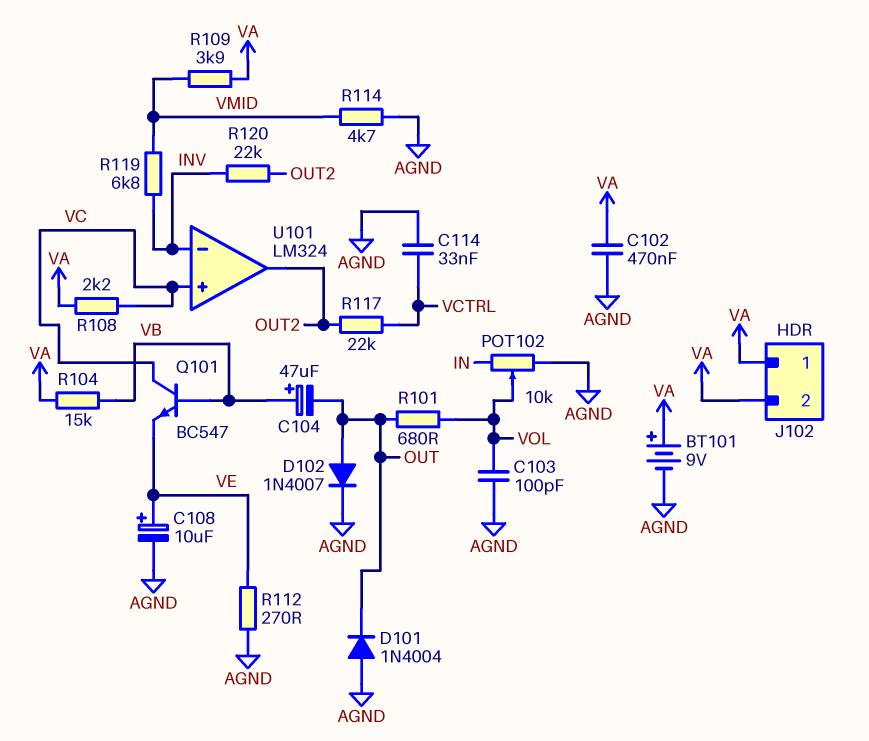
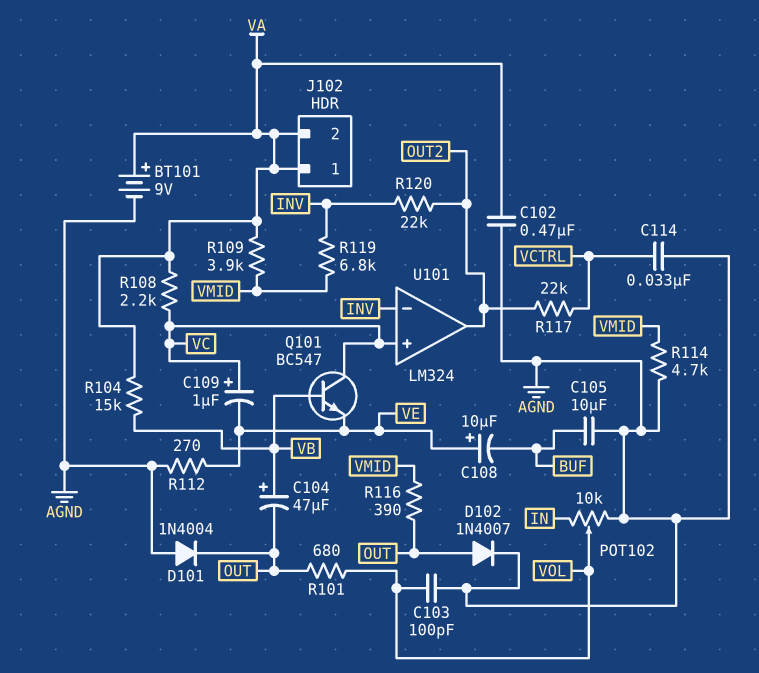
C105: none -> 10uF (AGND, BUF)
C108: 10uF (plus VE, minus AGND) -> 10uF (plus VE, minus BUF)
C109: none -> 1uF (plus VC, minus VE)
R116: none -> 390 (OUT, VMID)

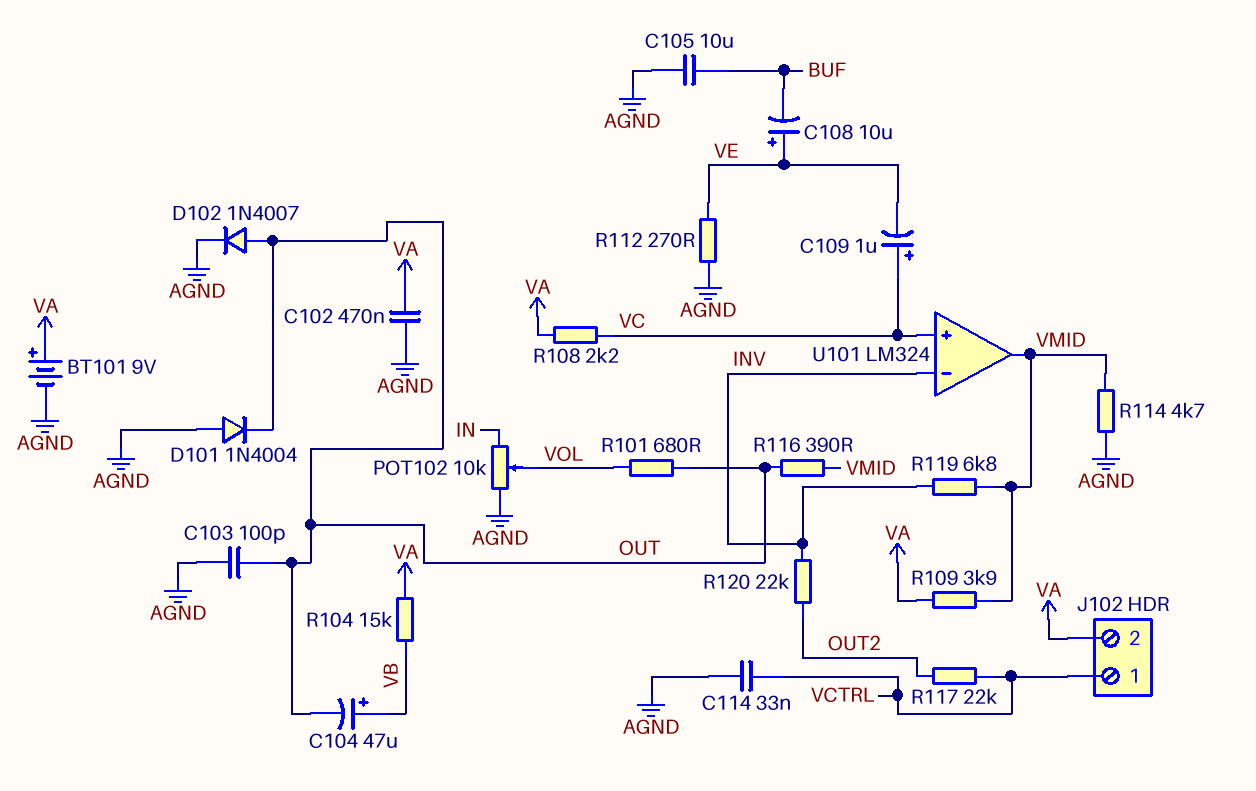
C103: 100pF (AGND, VOL) -> 100pF (AGND, OUT)
J102 pin 1: VA -> VCTRL
Q101: NPN BC547 (B VB, C VC, E VE) -> none
U101 pin out: OUT2 -> VMID

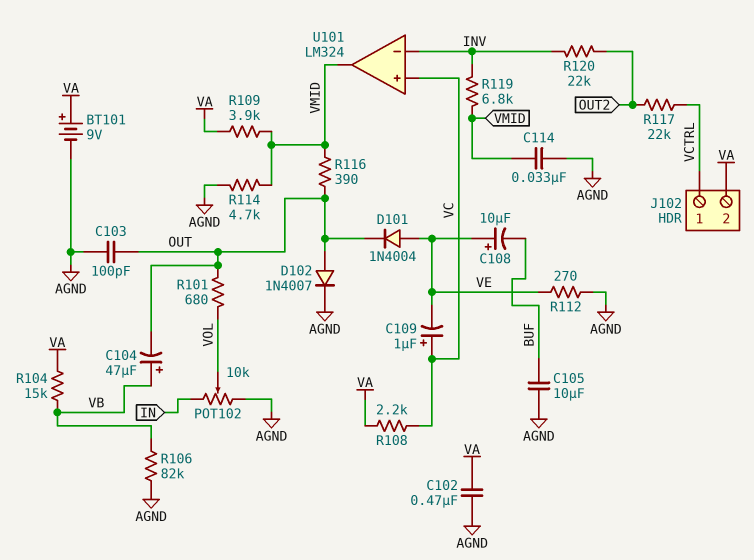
C114: 33nF (AGND, VCTRL) -> 33nF (AGND, VMID)
D101: diode 1N4004 (A AGND, K OUT) -> diode 1N4004 (A VE, K OUT)
R106: none -> 82k (AGND, VB)

